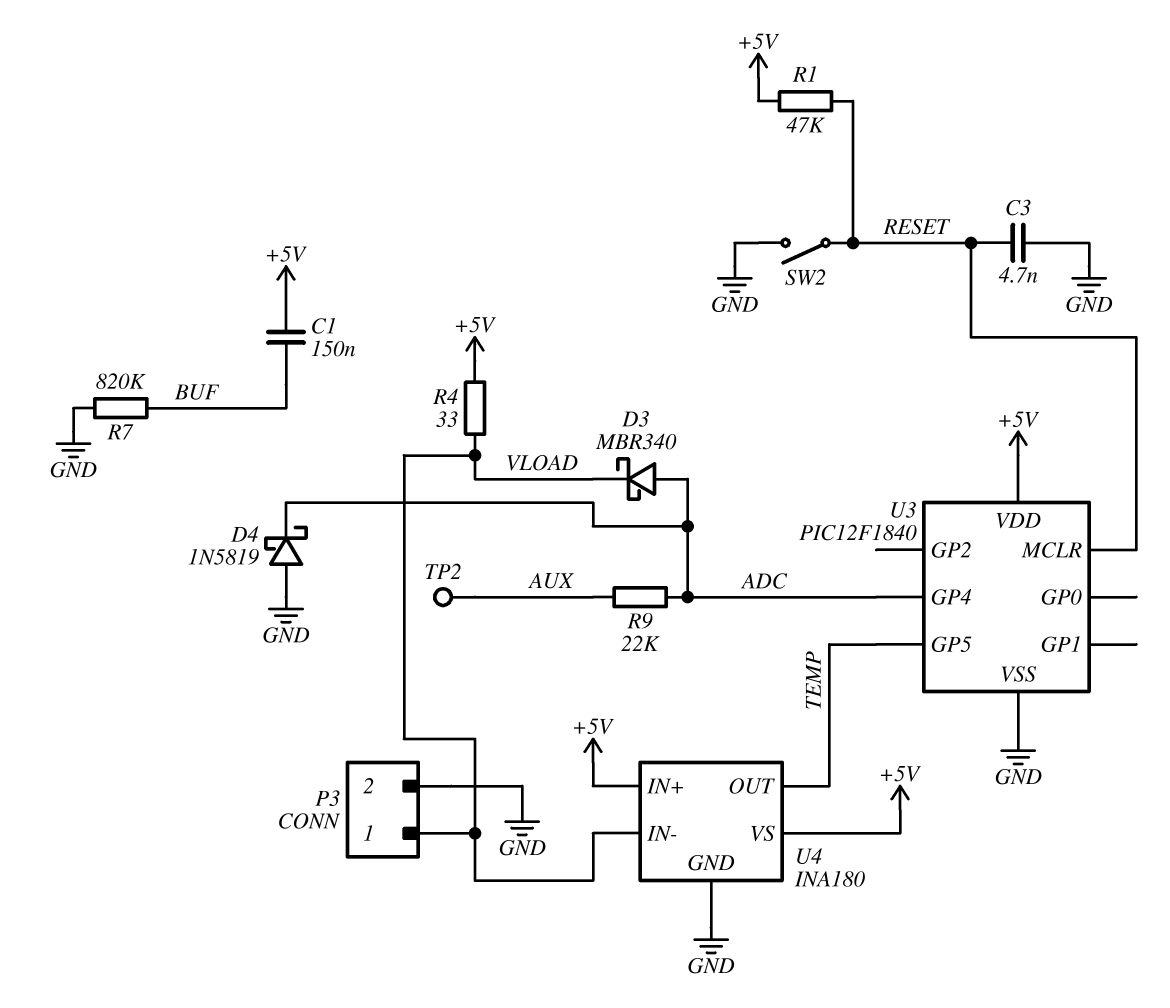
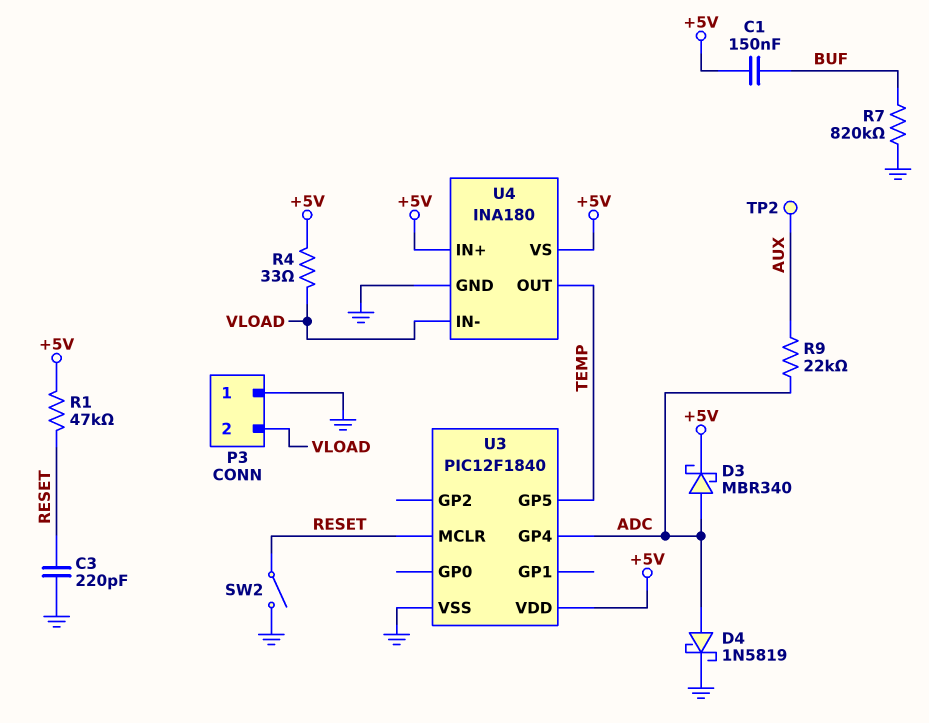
C3: 4.7nF (GND, RESET) -> 220pF (GND, RESET)
D3: schottky MBR340 (A ADC, K VLOAD) -> schottky MBR340 (A ADC, K +5V)
D4: schottky 1N5819 (A GND, K ADC) -> schottky 1N5819 (A ADC, K GND)
P3 pin 1: VLOAD -> GND
P3 pin 2: GND -> VLOAD

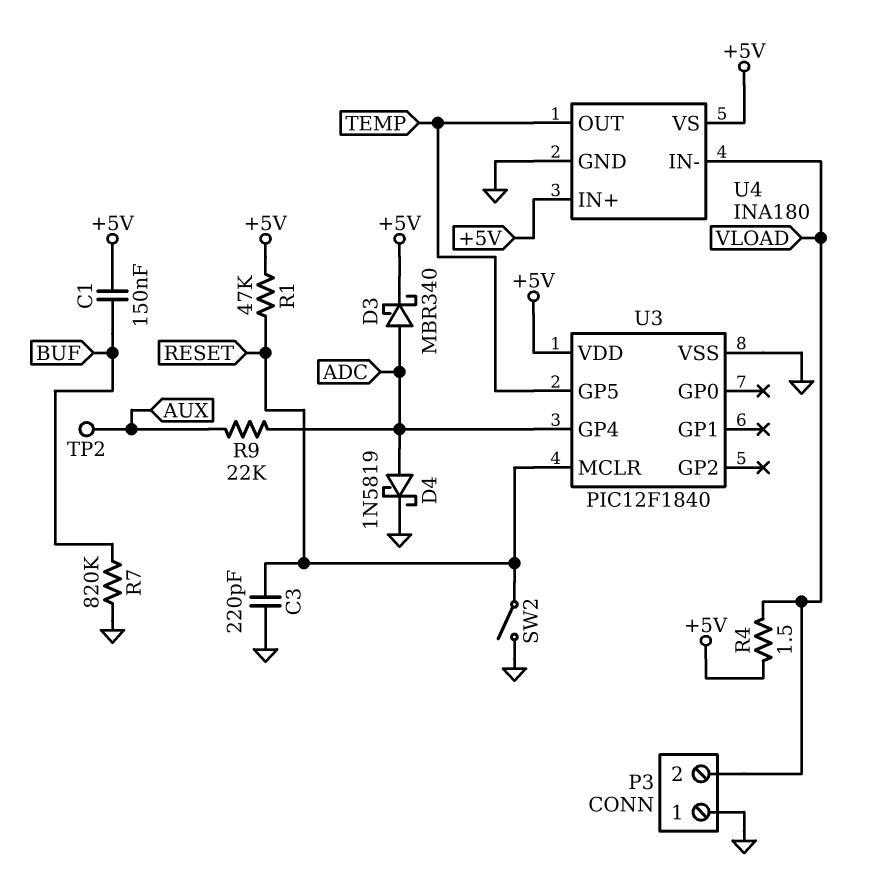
R4: 33 (+5V, VLOAD) -> 1.5 (+5V, VLOAD)

